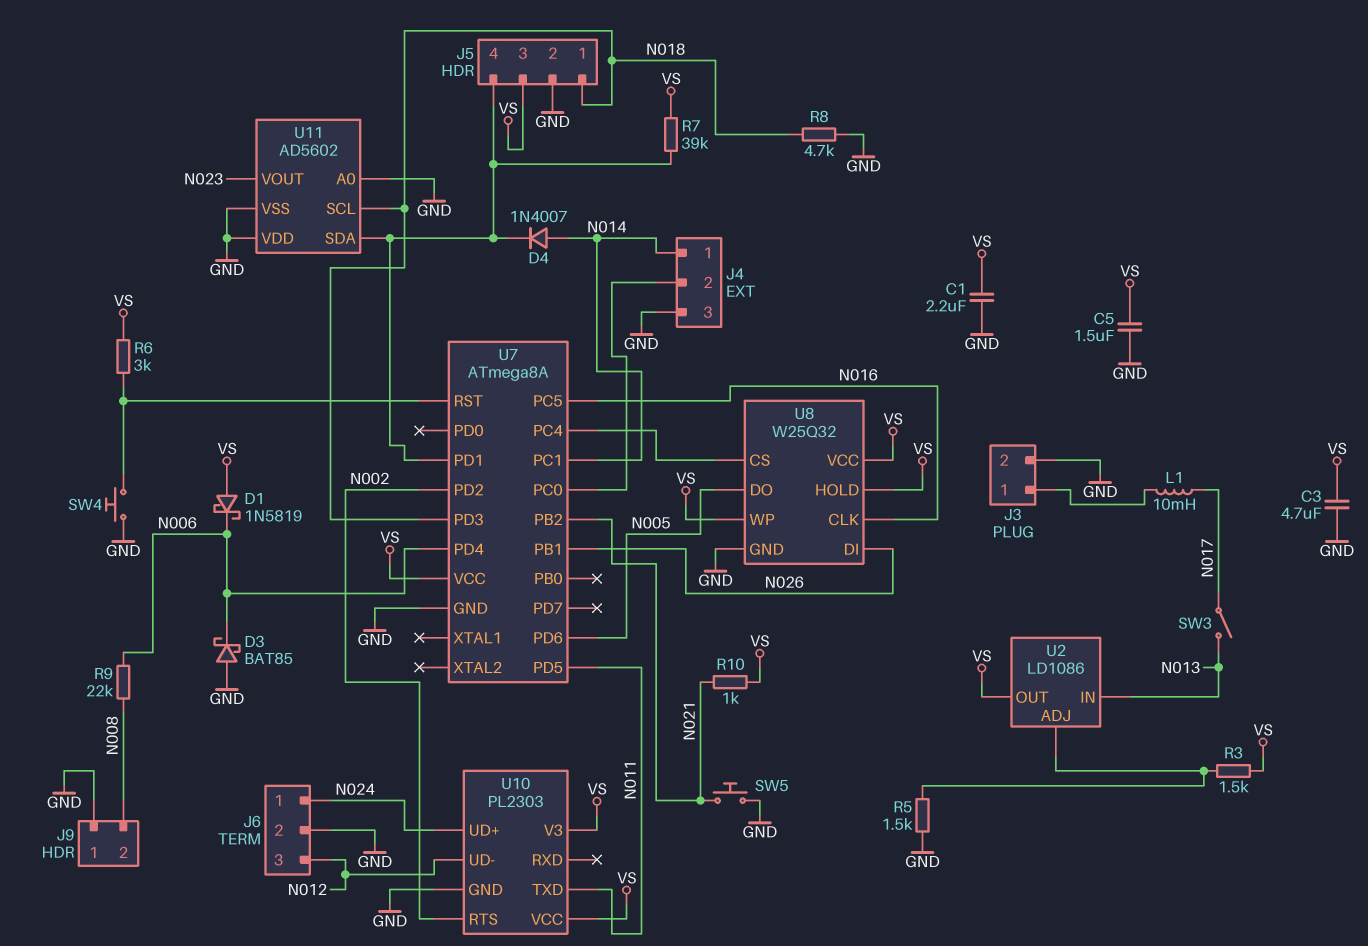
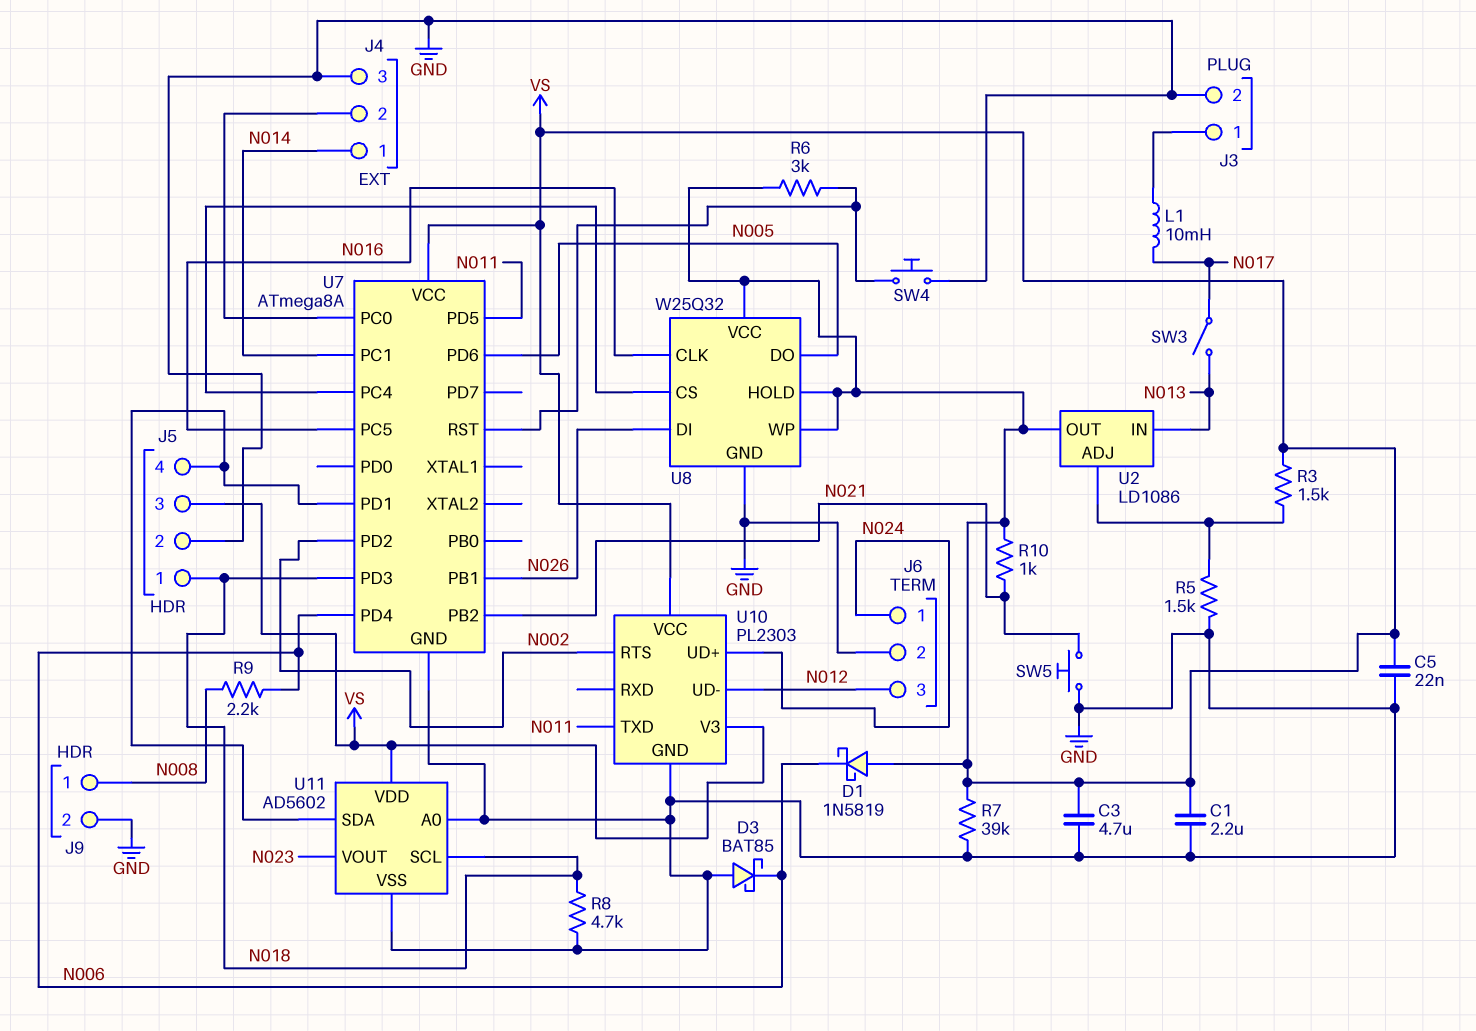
C5: 1.5uF (GND, VS) -> 22nF (GND, VS)
D4: diode 1N4007 (A N014, K J5/4) -> none
J9 pin 1: GND -> N008
J9 pin 2: N008 -> GND
R7: 39k (J5/4, VS) -> 39k (GND, VS)
R9: 22k (N006, N008) -> 2.2k (N006, N008)
U11 pin VDD: GND -> VS

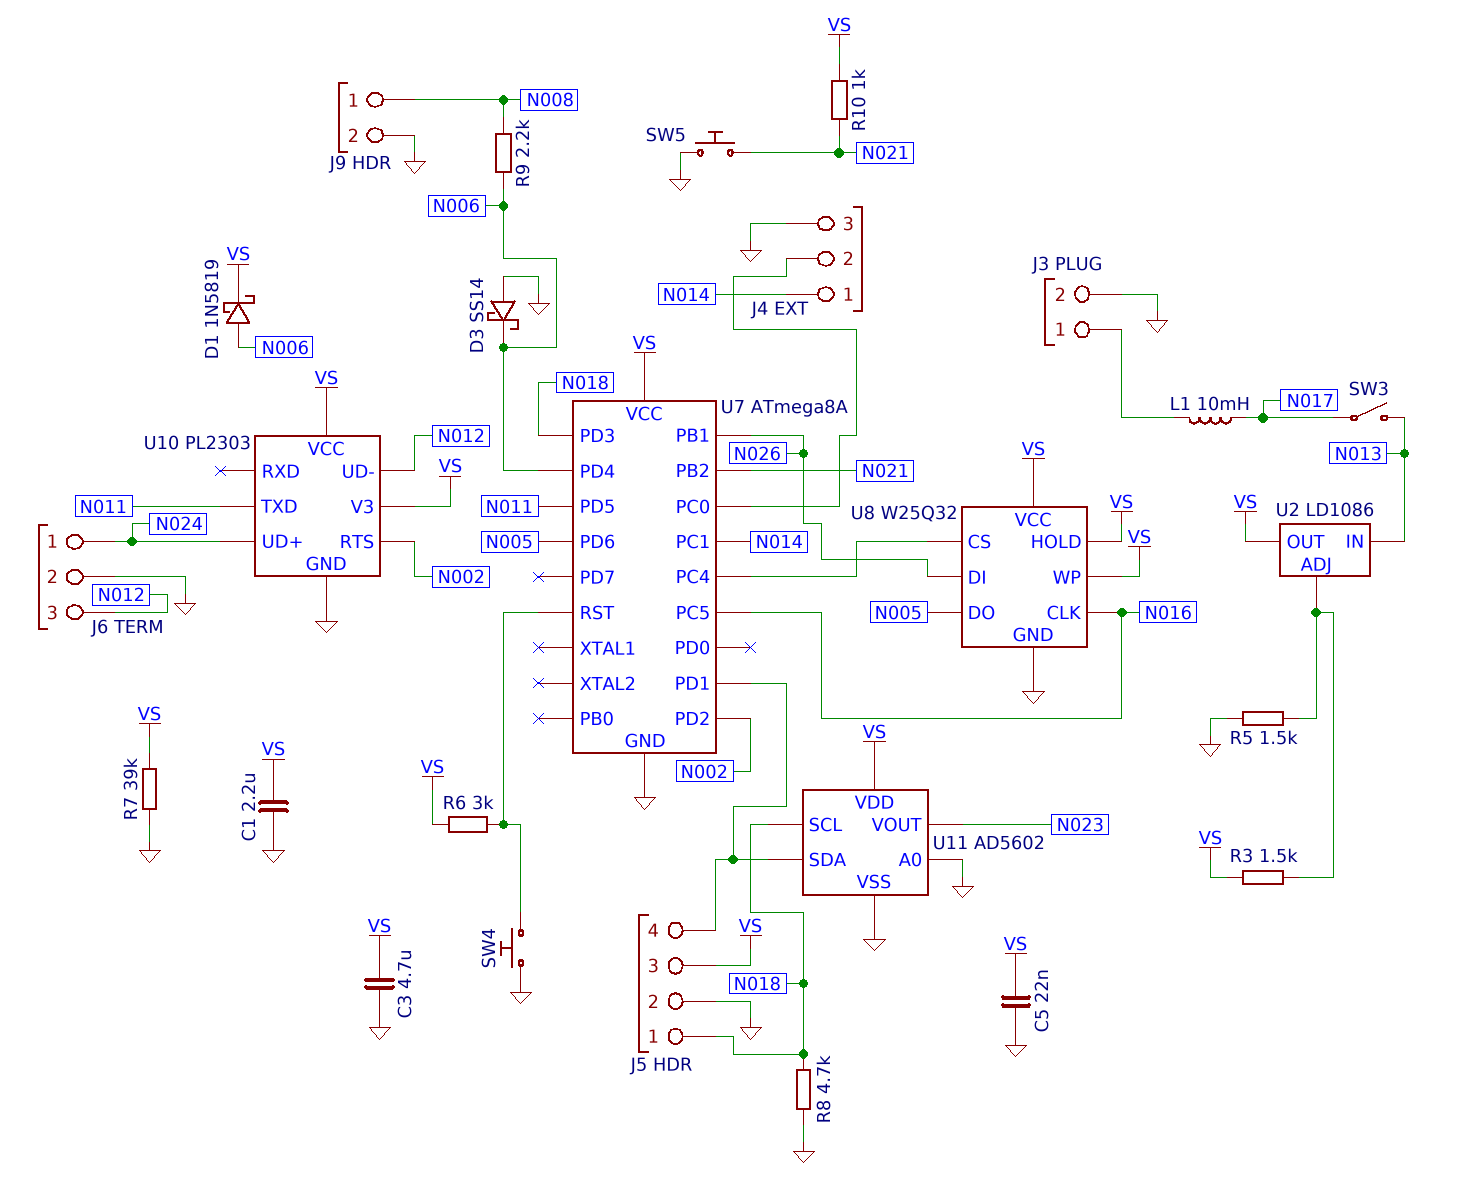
D1: schottky 1N5819 (A VS, K N006) -> schottky 1N5819 (A N006, K VS)
D3: schottky BAT85 (A GND, K N006) -> schottky SS14 (A GND, K N006)

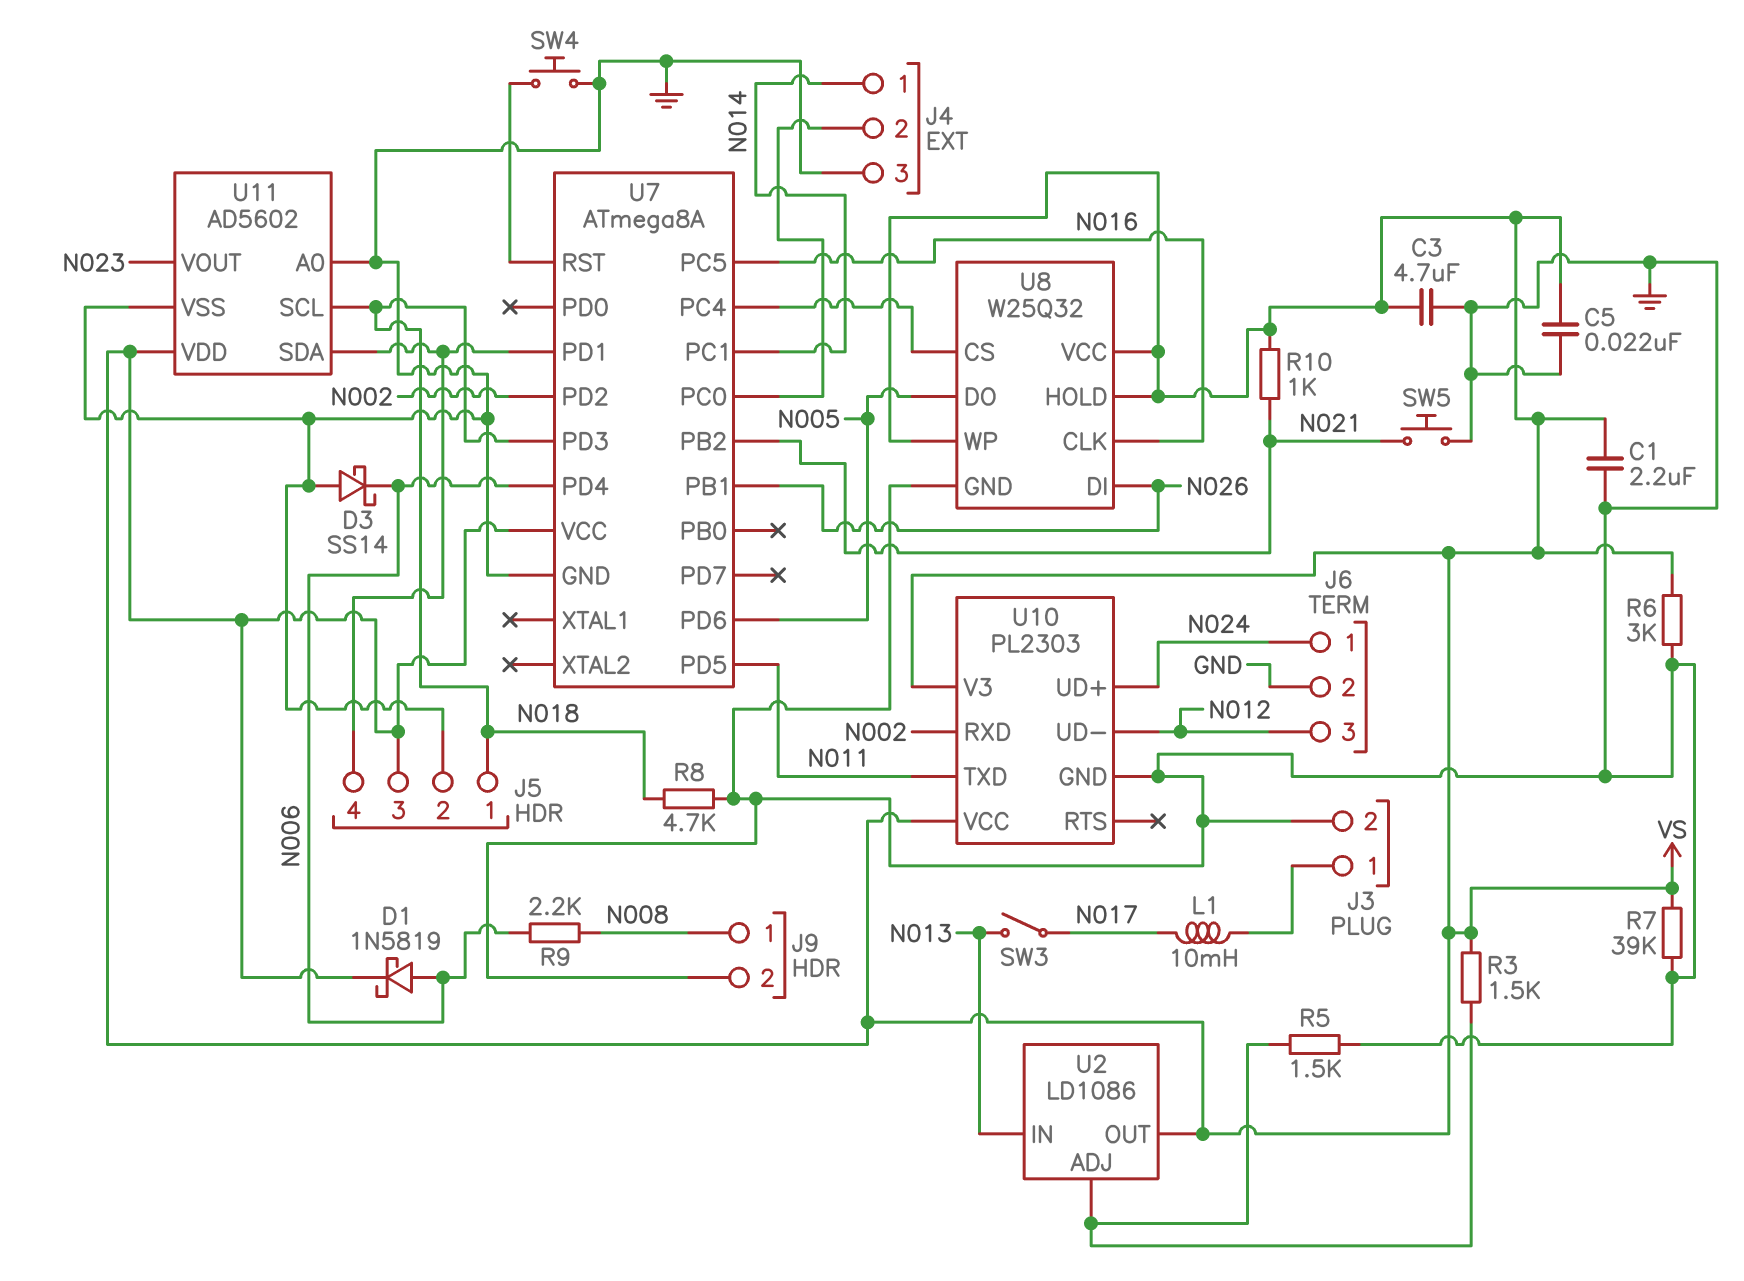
R6: 3k (U7/RST, VS) -> 3k (GND, VS)
U10 pin RTS: N002 -> none
U10 pin RXD: none -> N002

